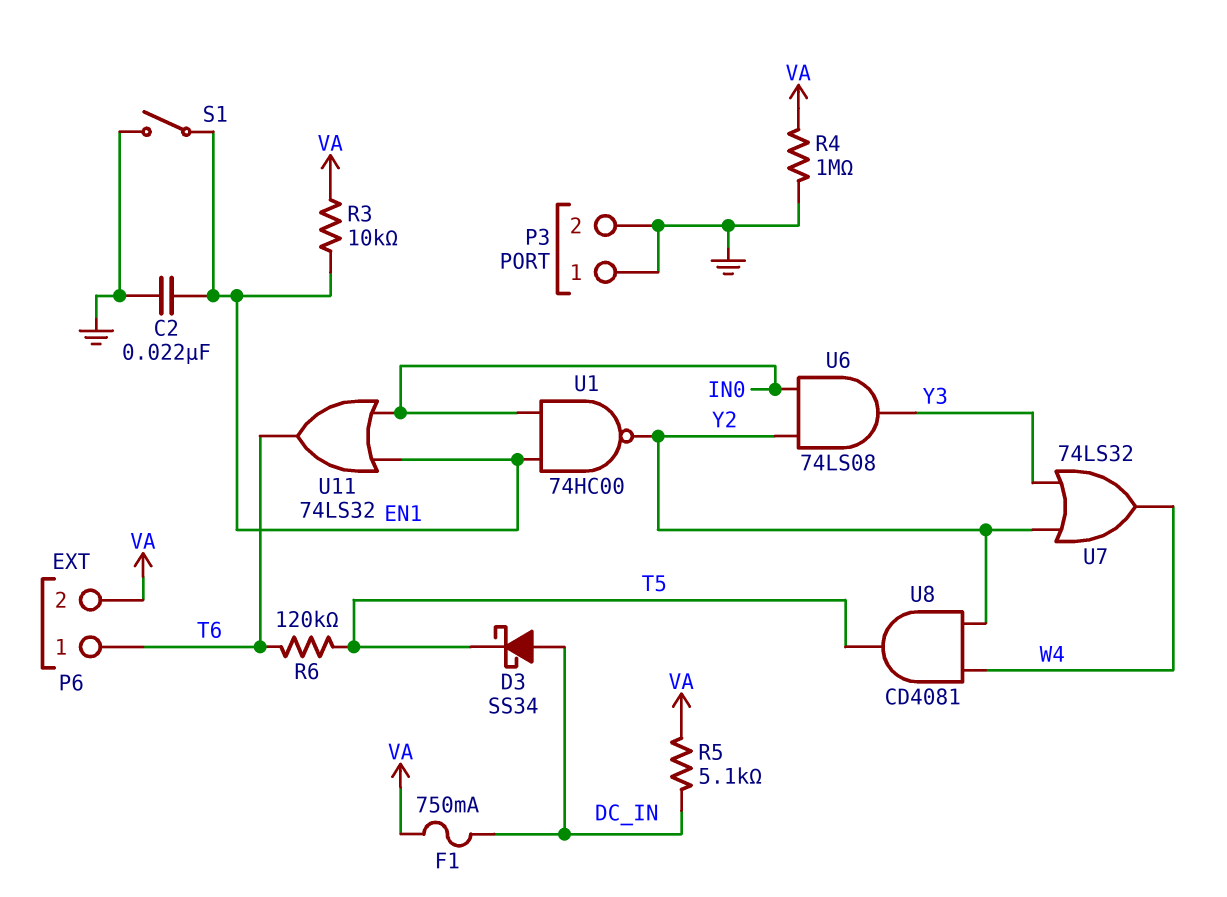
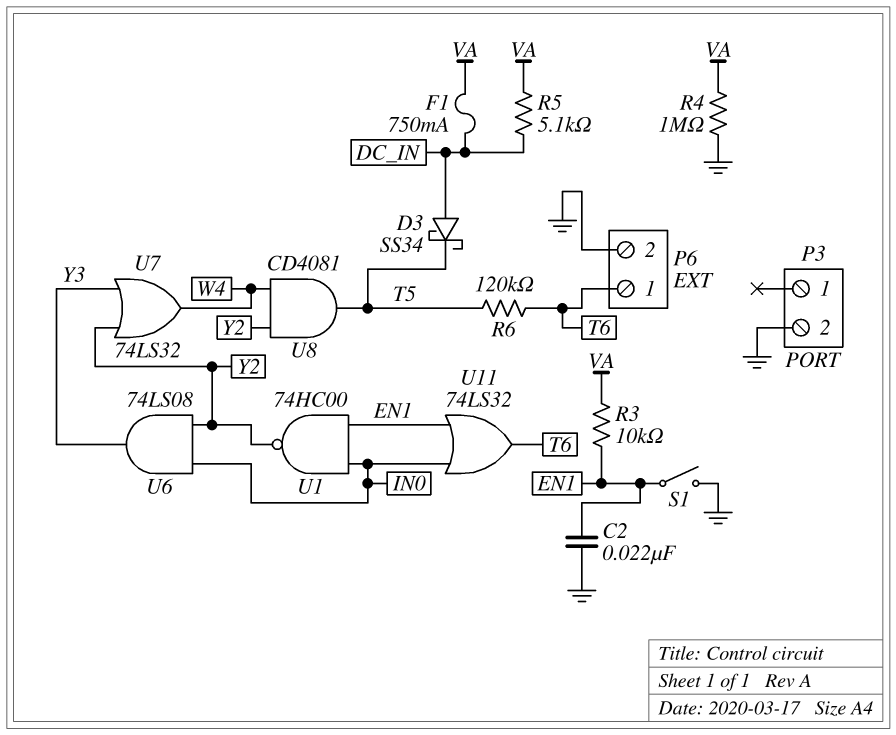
P3 pin 1: GND -> none
P6 pin 2: VA -> GND

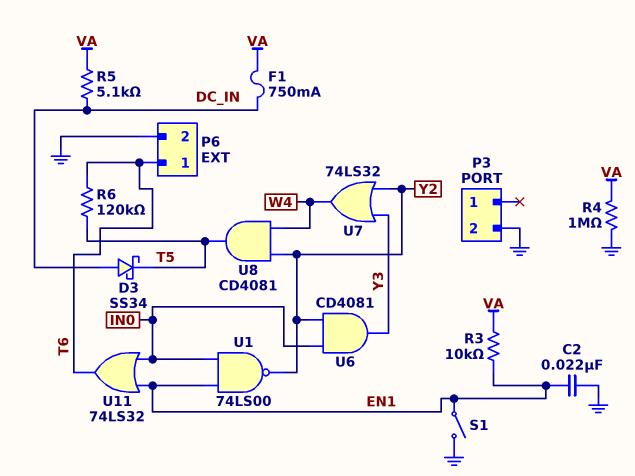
U1: NAND 74HC00 (in EN1, in IN0, out Y2) -> NAND 74LS00 (in EN1, in IN0, out Y2)
U6: AND 74LS08 (in IN0, in Y2, out Y3) -> AND CD4081 (in IN0, in Y2, out Y3)

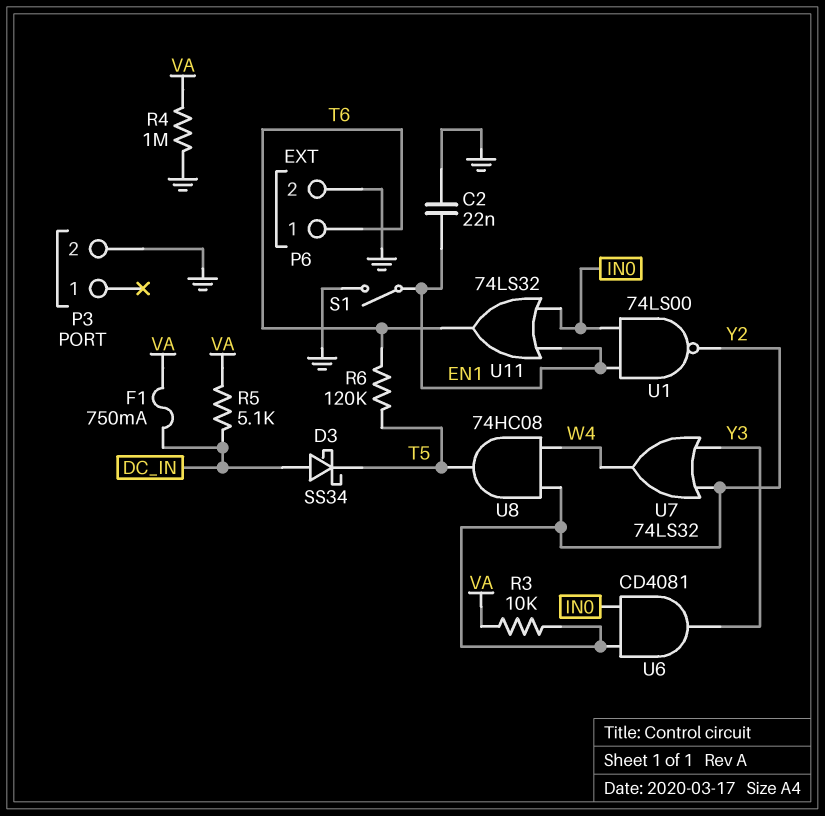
R3: 10k (EN1, VA) -> 10k (VA, Y2)
U8: AND CD4081 (in W4, in Y2, out T5) -> AND 74HC08 (in W4, in Y2, out T5)

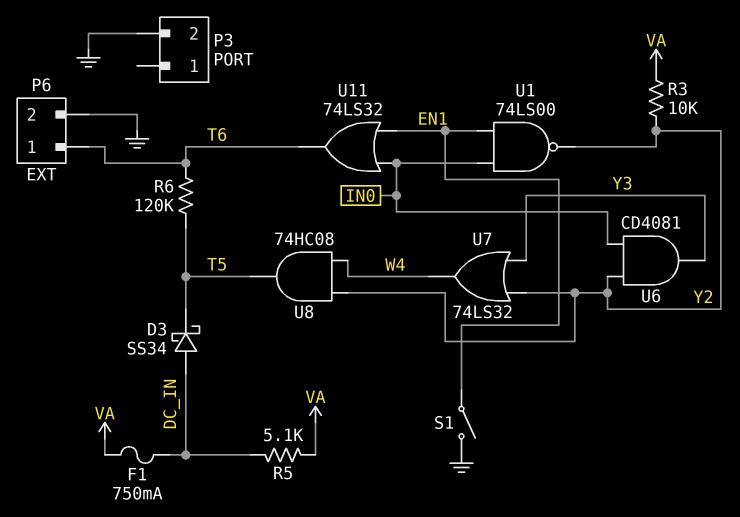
C2: 22nF (EN1, GND) -> none
R4: 1M (GND, VA) -> none

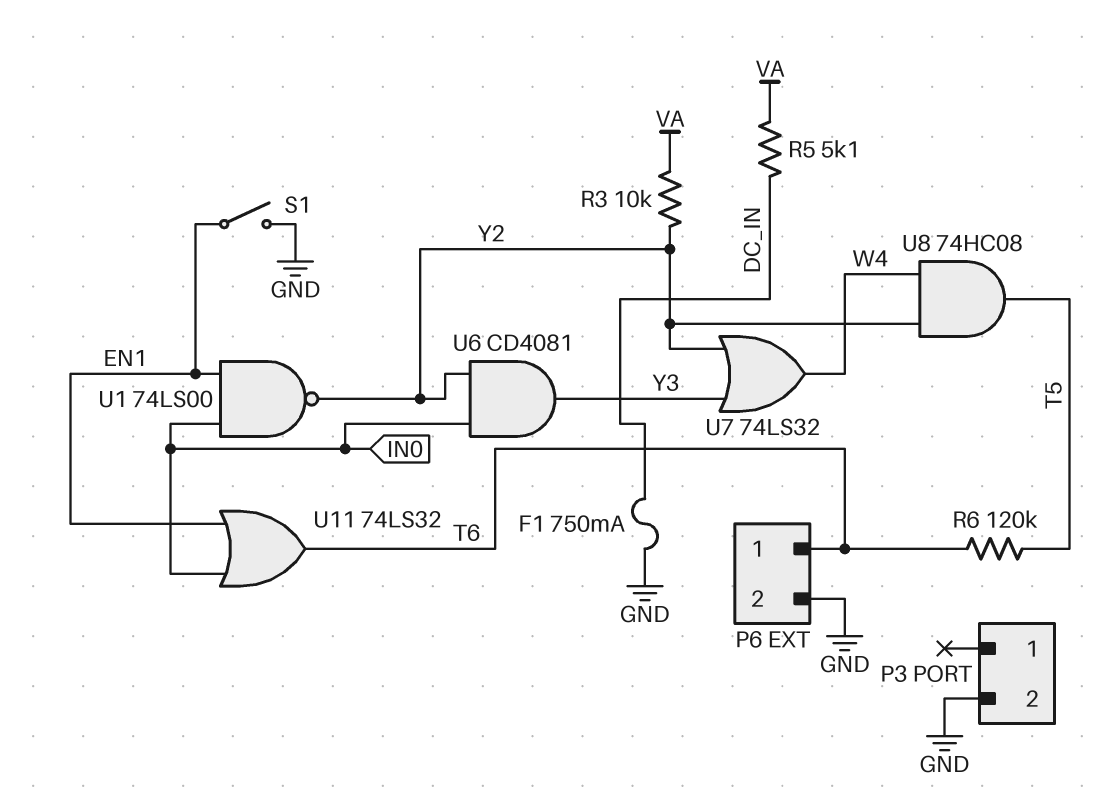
D3: schottky SS34 (A DC_IN, K T5) -> none
F1: 750mA (DC_IN, VA) -> 750mA (DC_IN, GND)

